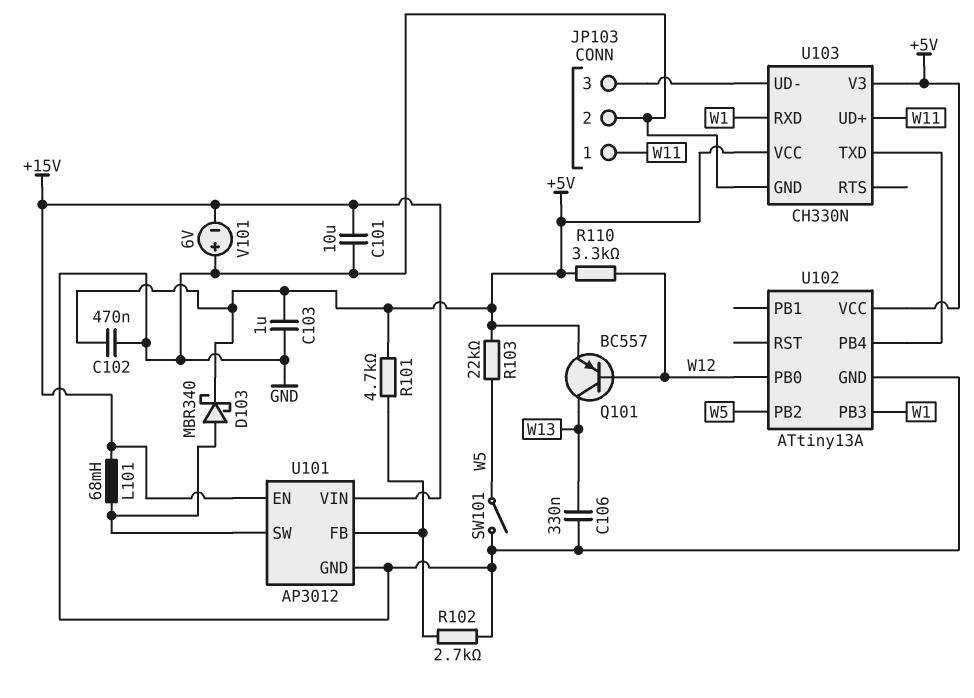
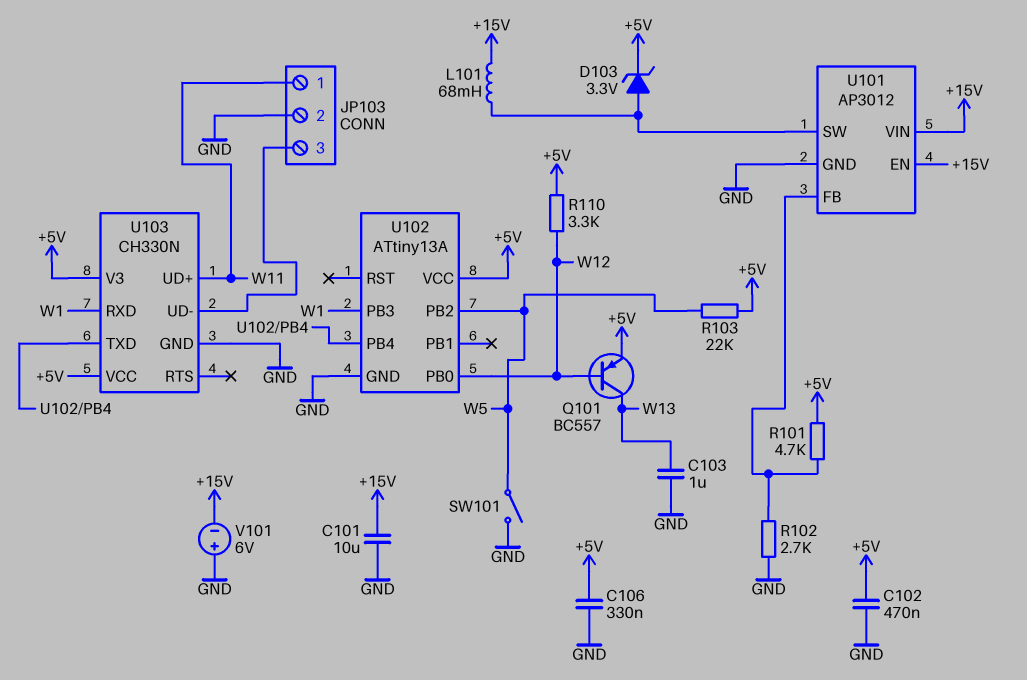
C103: 1uF (+5V, GND) -> 1uF (GND, W13)
C106: 330nF (GND, W13) -> 330nF (+5V, GND)
D103: schottky MBR340 (A U101/SW, K +5V) -> zener 3.3V (A U101/SW, K +5V)

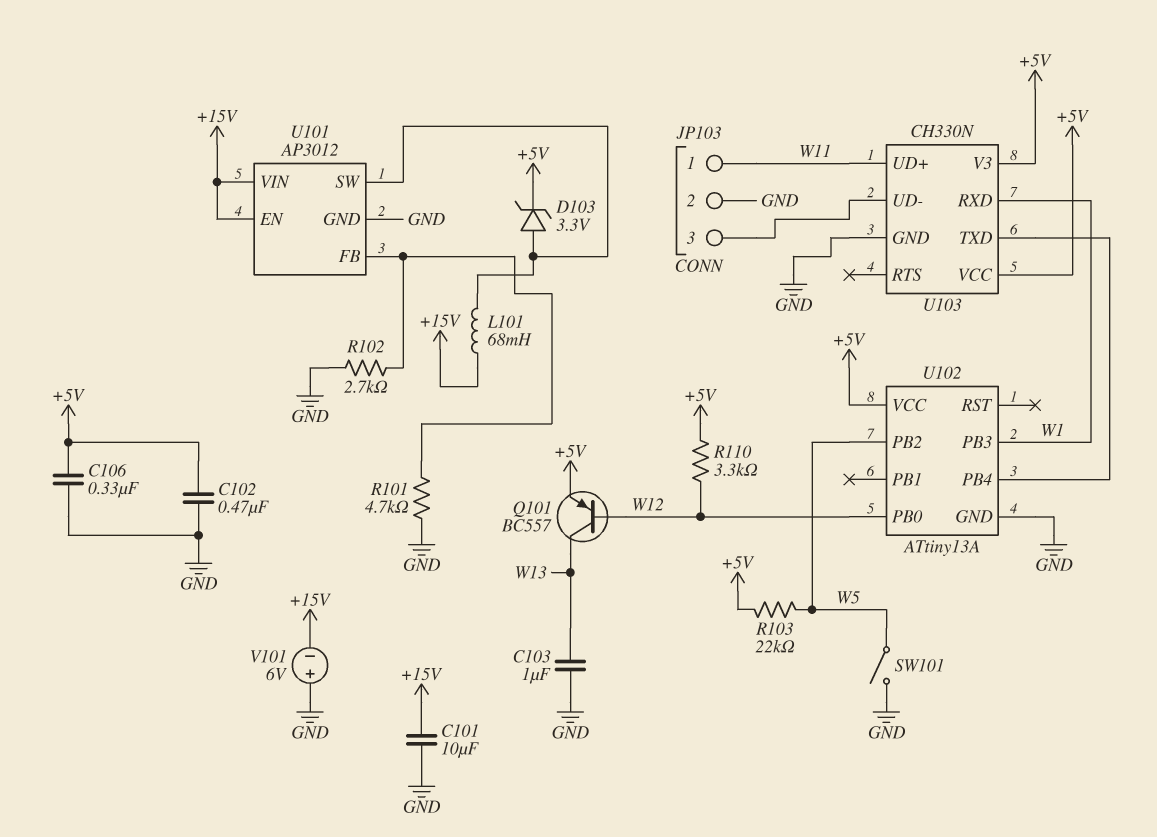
R101: 4.7k (+5V, U101/FB) -> 4.7k (GND, U101/FB)

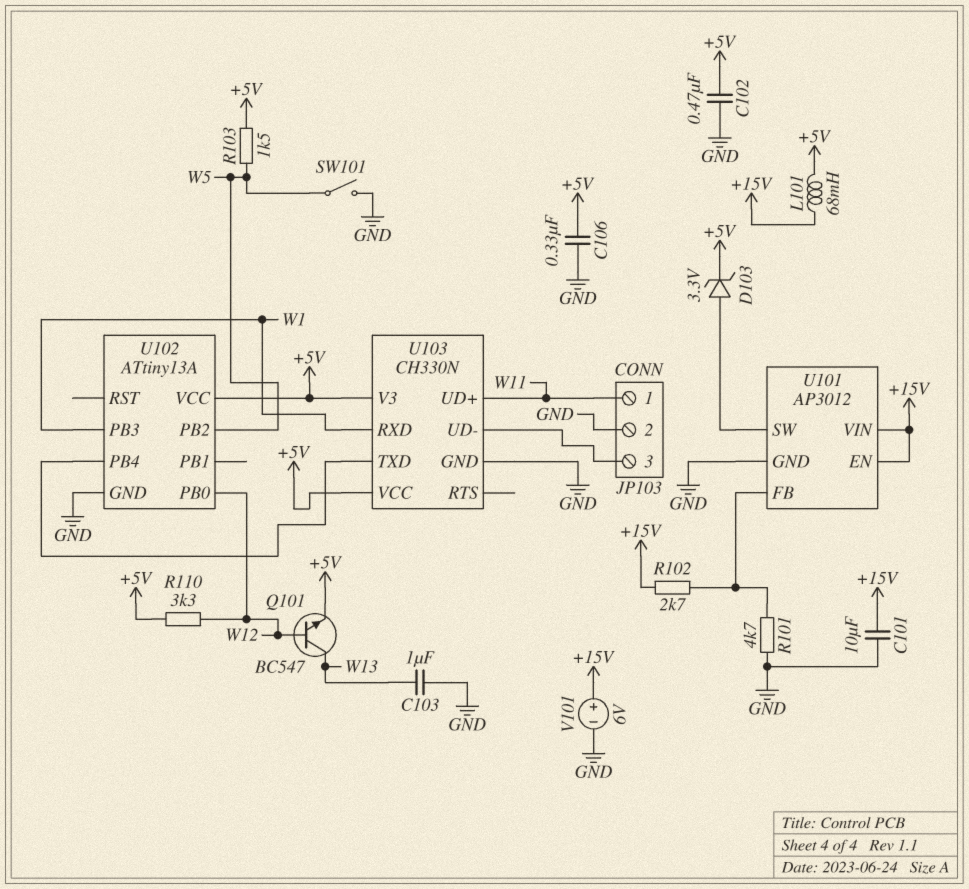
L101: 68mH (+15V, U101/SW) -> 68mH (+5V, +15V)
Q101: PNP BC557 (B W12, C W13, E +5V) -> NPN BC547 (B W12, C W13, E +5V)
R102: 2.7k (GND, U101/FB) -> 2.7k (+15V, U101/FB)
R103: 22k (+5V, W5) -> 1.5k (+5V, W5)
V101: 6V (plus GND, minus +15V) -> 6V (plus +15V, minus GND)

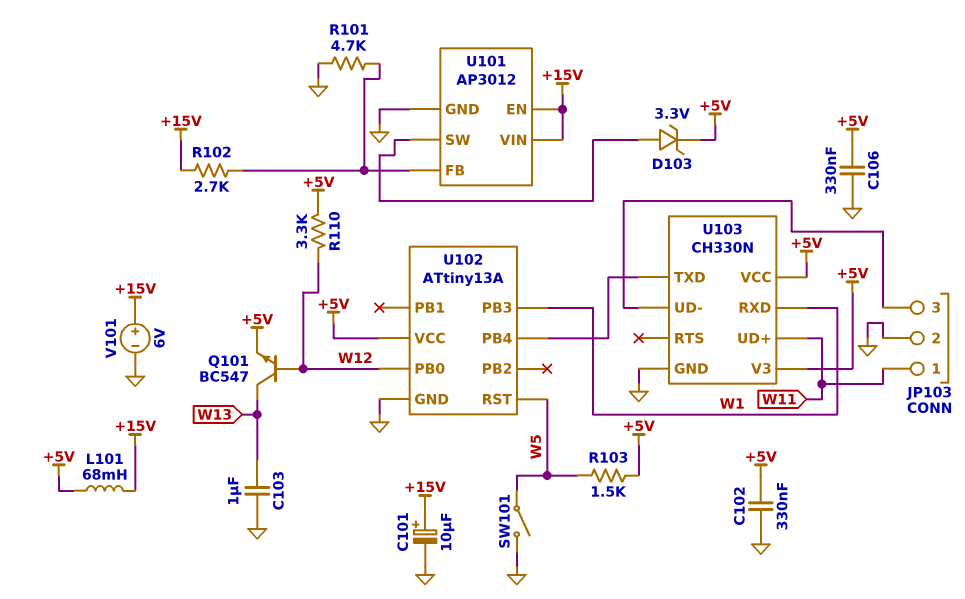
C101: 10uF (+15V, GND) -> 10uF (plus +15V, minus GND)
C102: 470nF (+5V, GND) -> 330nF (+5V, GND)
U102 pin PB2: W5 -> none
U102 pin RST: none -> W5

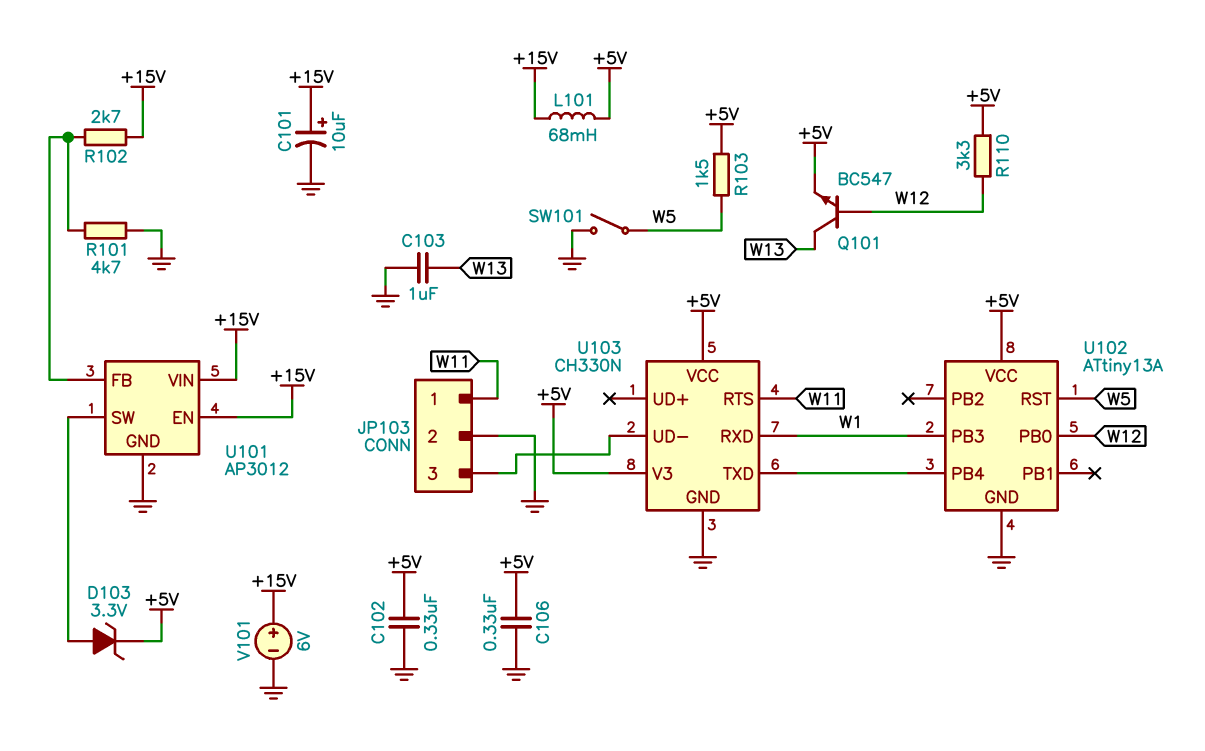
U103 pin RTS: none -> W11
U103 pin UD+: W11 -> none

